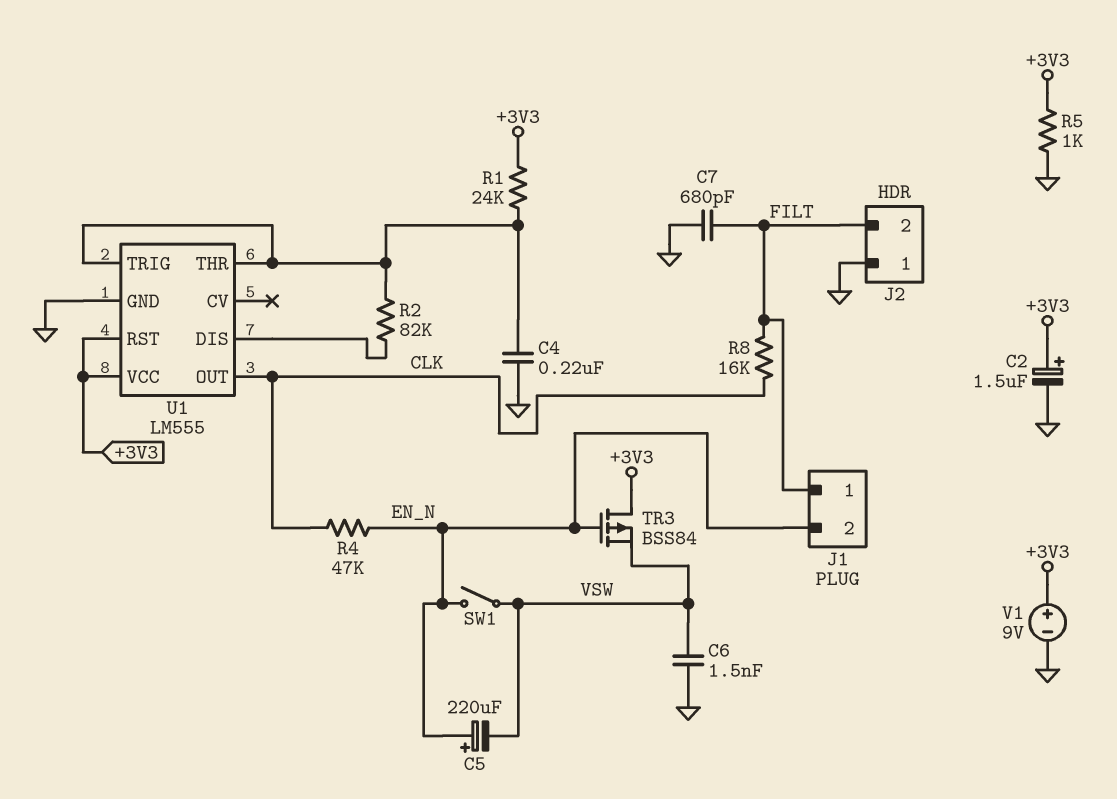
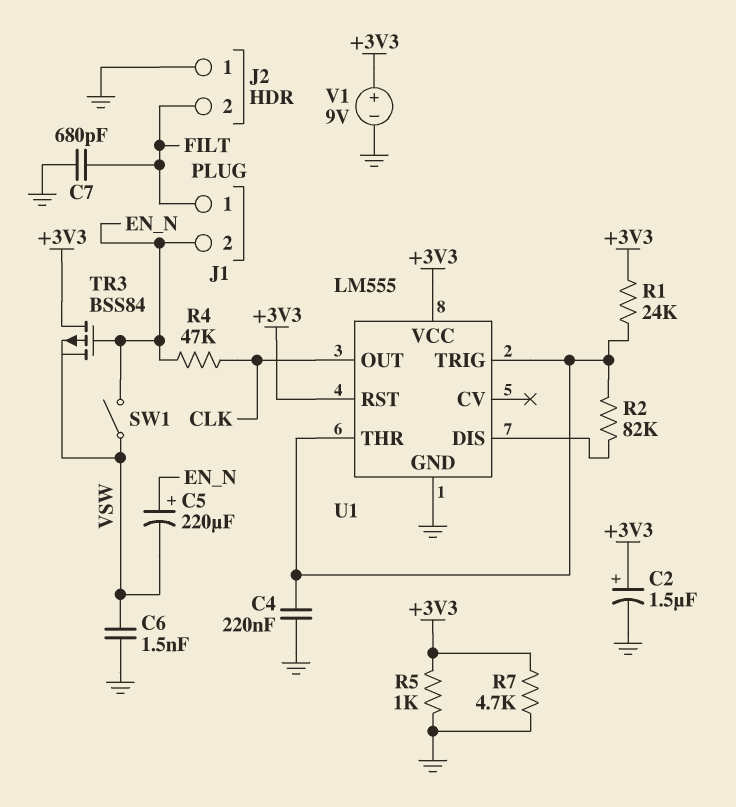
R7: none -> 4.7k (+3V3, GND)
R8: 16k (CLK, FILT) -> none

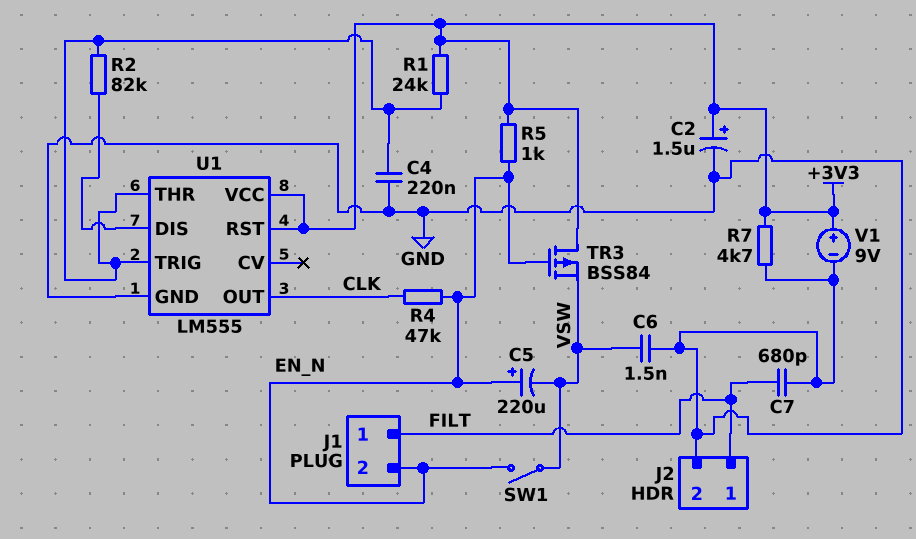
J2 pin 1: GND -> FILT
J2 pin 2: FILT -> GND
R5: 1k (+3V3, GND) -> 1k (+3V3, EN_N)

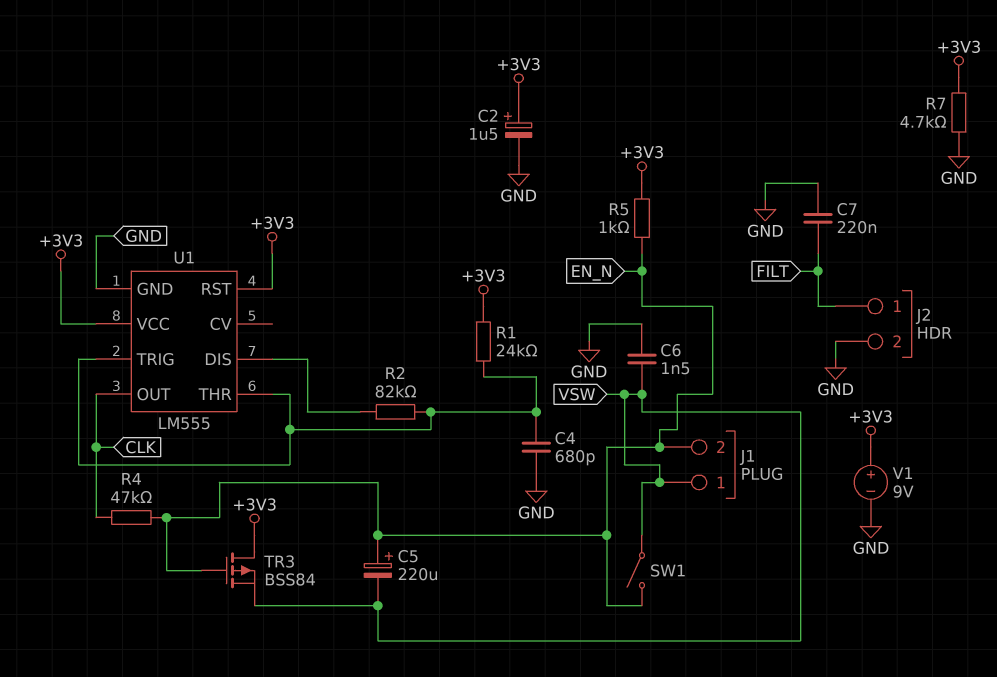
C4: 220nF (GND, U1/THR) -> 680pF (GND, U1/THR)
C7: 680pF (FILT, GND) -> 220nF (FILT, GND)
J1 pin 1: FILT -> VSW

